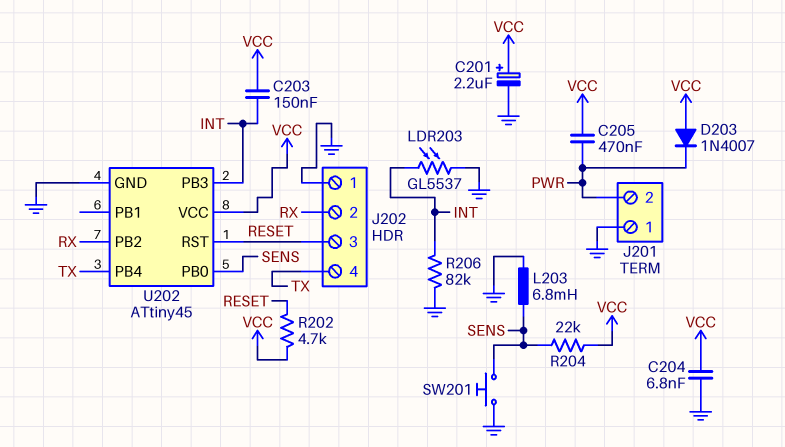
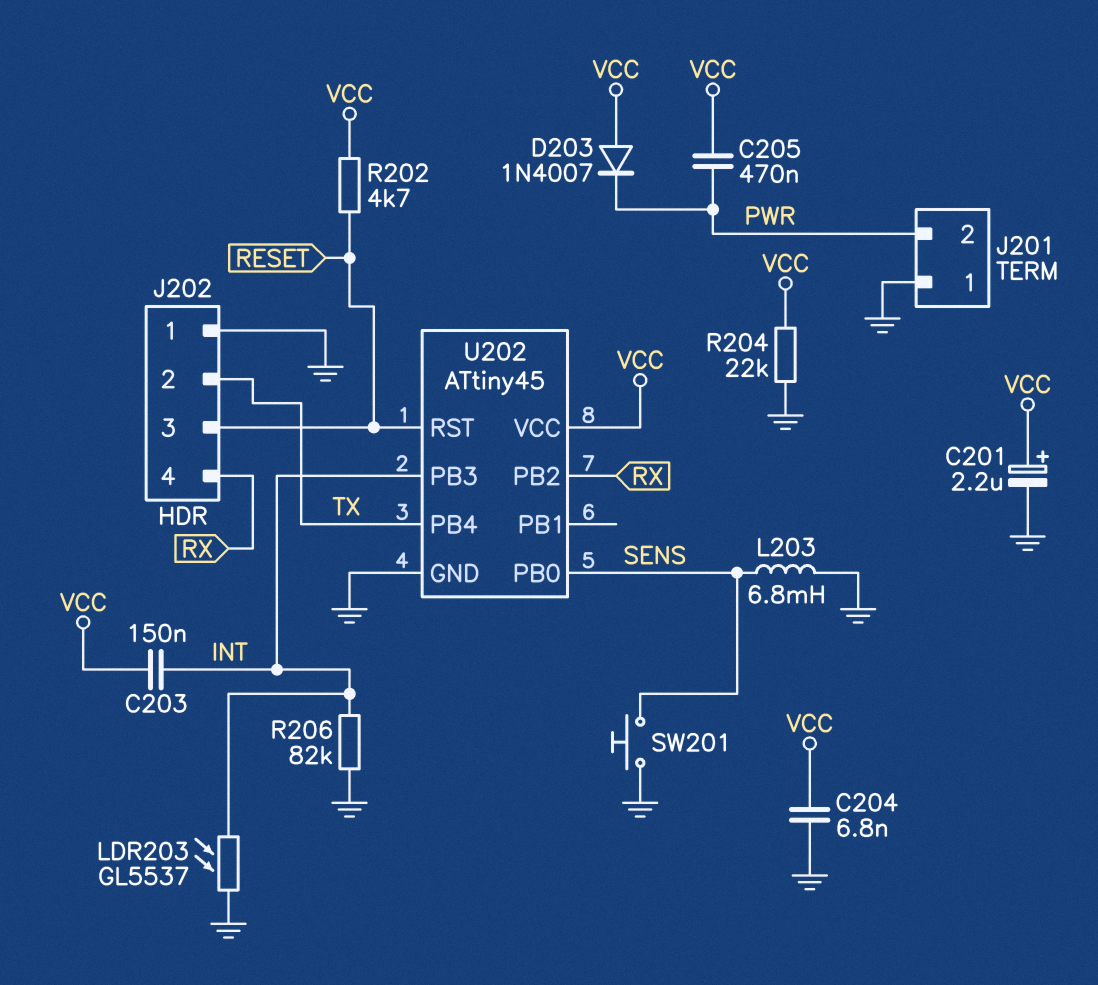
J202 pin 2: RX -> TX
J202 pin 4: TX -> RX
R204: 22k (SENS, VCC) -> 22k (GND, VCC)

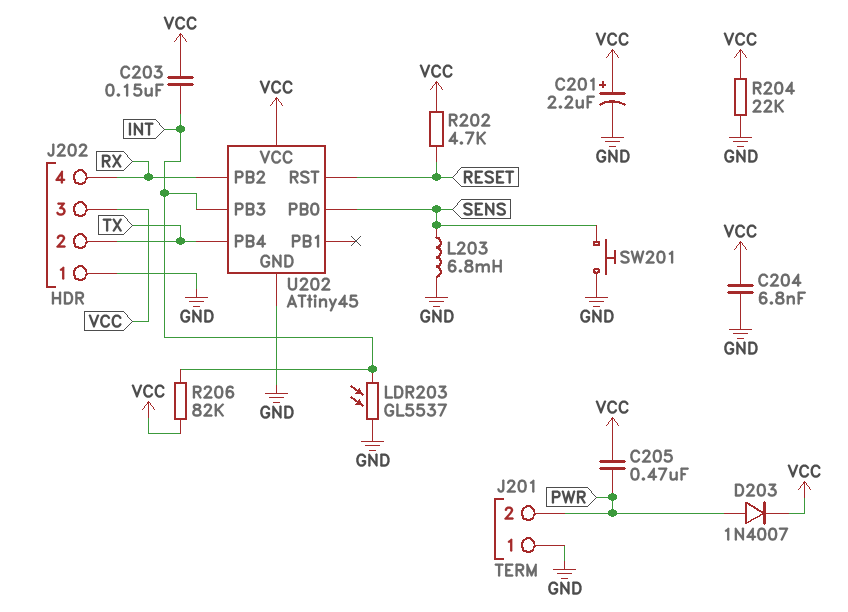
D203: diode 1N4007 (A VCC, K PWR) -> diode 1N4007 (A PWR, K VCC)
J202 pin 3: RESET -> VCC
R206: 82k (GND, INT) -> 82k (INT, VCC)

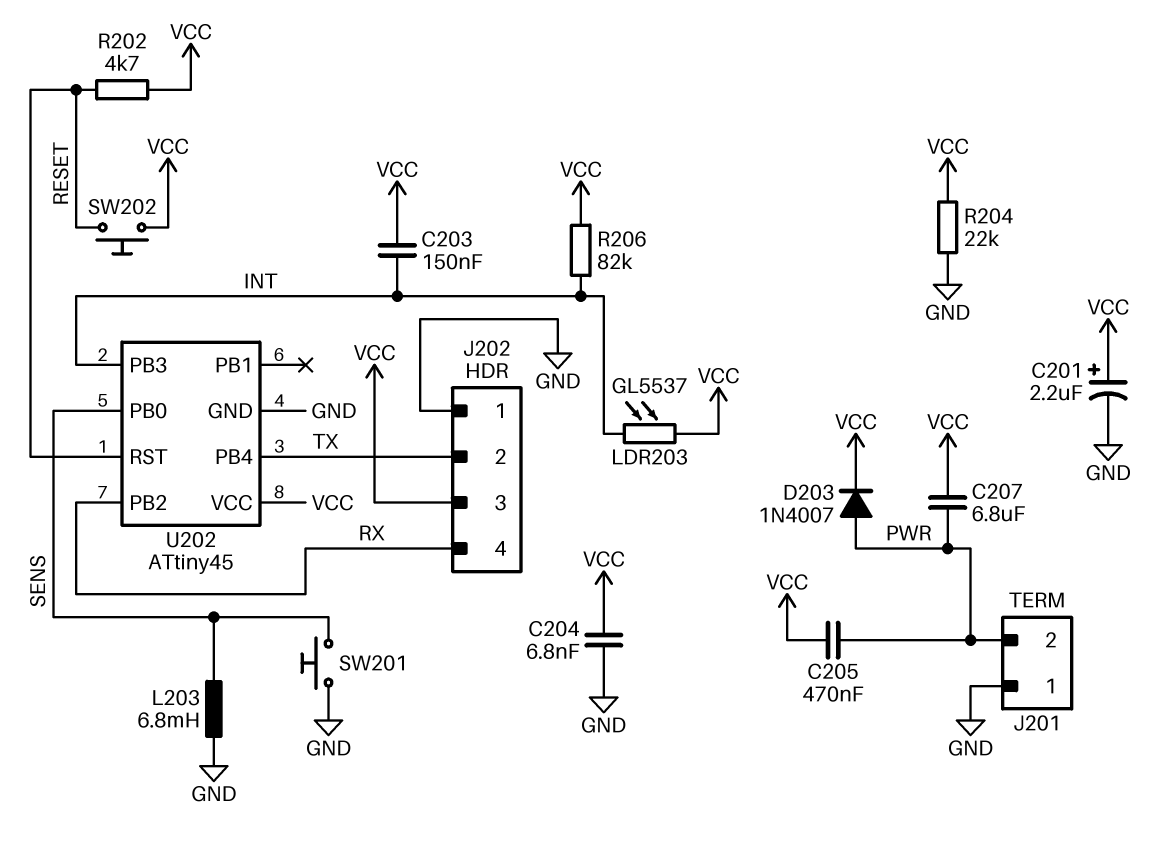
C207: none -> 6.8uF (PWR, VCC)
LDR203: GL5537 (GND, INT) -> GL5537 (INT, VCC)
SW202: none -> button (RESET, VCC)

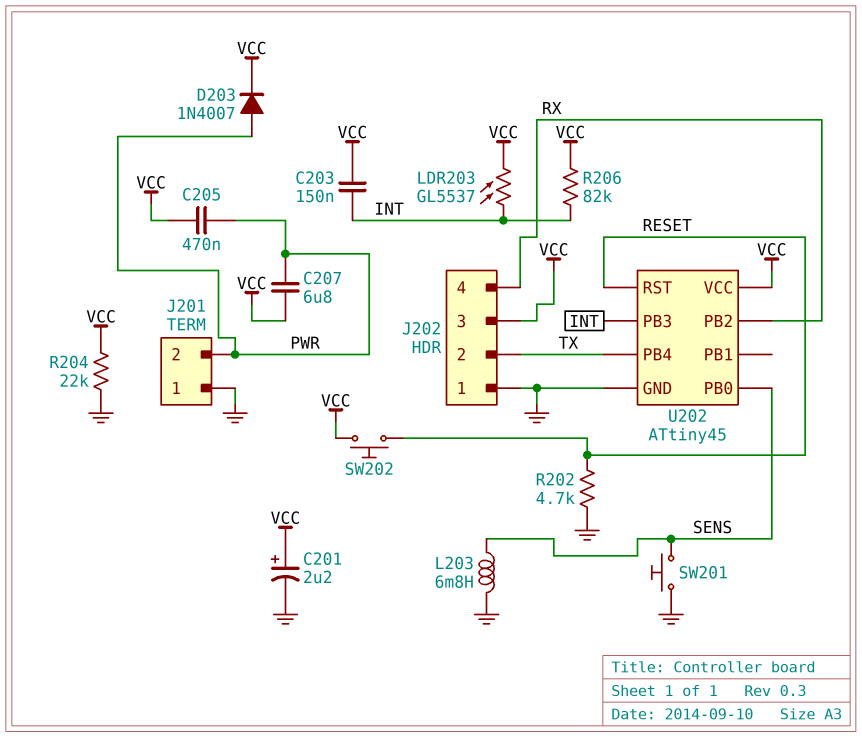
C204: 6.8nF (GND, VCC) -> none
R202: 4.7k (RESET, VCC) -> 4.7k (GND, RESET)

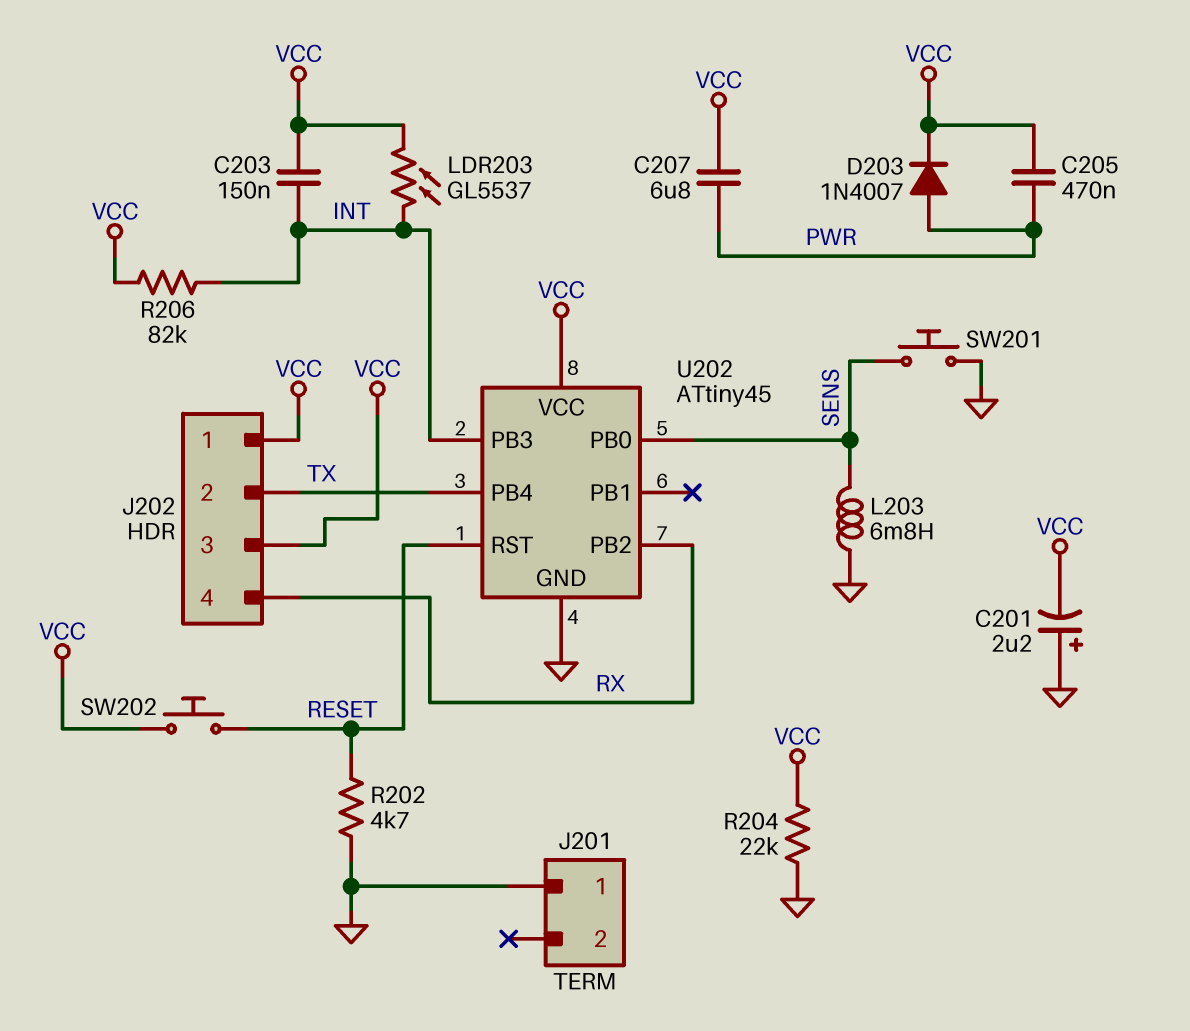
C201: 2.2uF (plus VCC, minus GND) -> 2.2uF (plus GND, minus VCC)
J201 pin 2: PWR -> none
J202 pin 1: GND -> VCC

